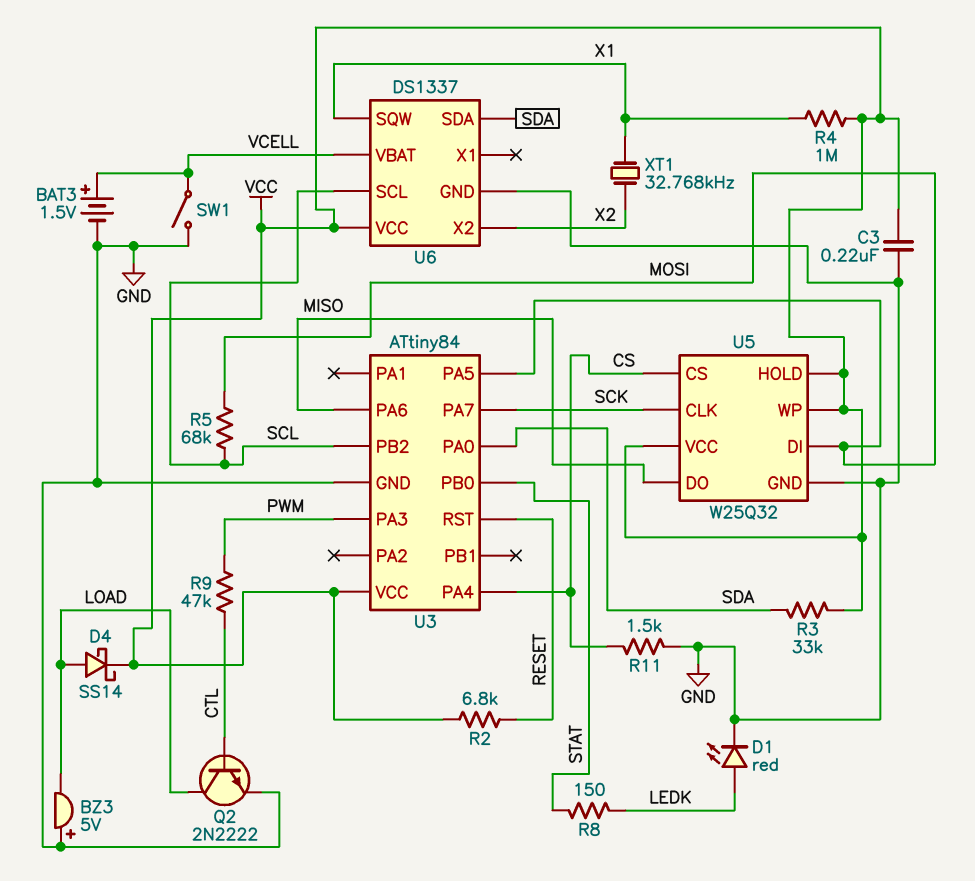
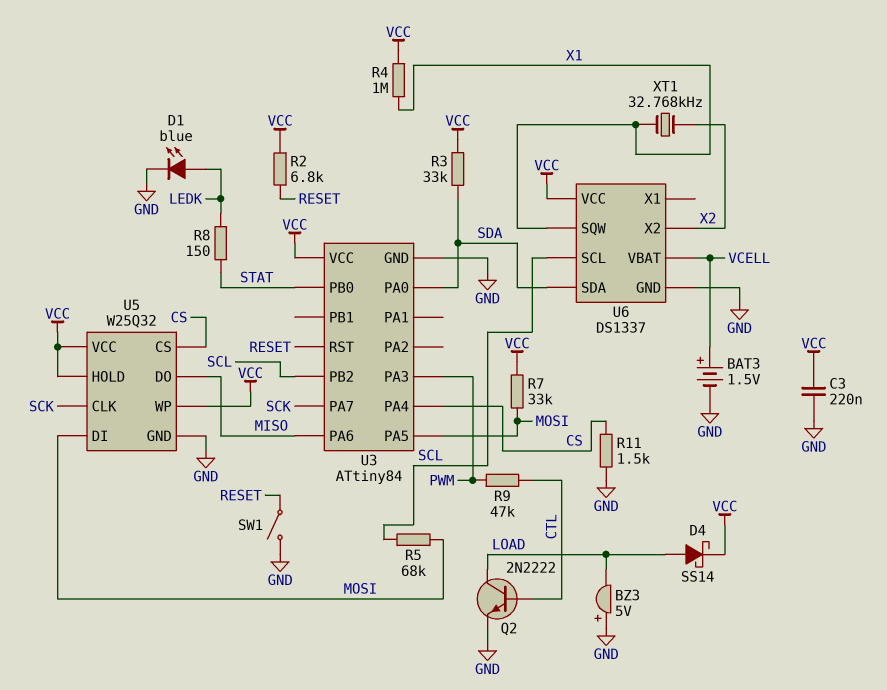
D1: LED red (A LEDK, K GND) -> LED blue (A LEDK, K GND)
R7: none -> 33k (MOSI, VCC)
SW1: switch (GND, VCELL) -> switch (GND, RESET)

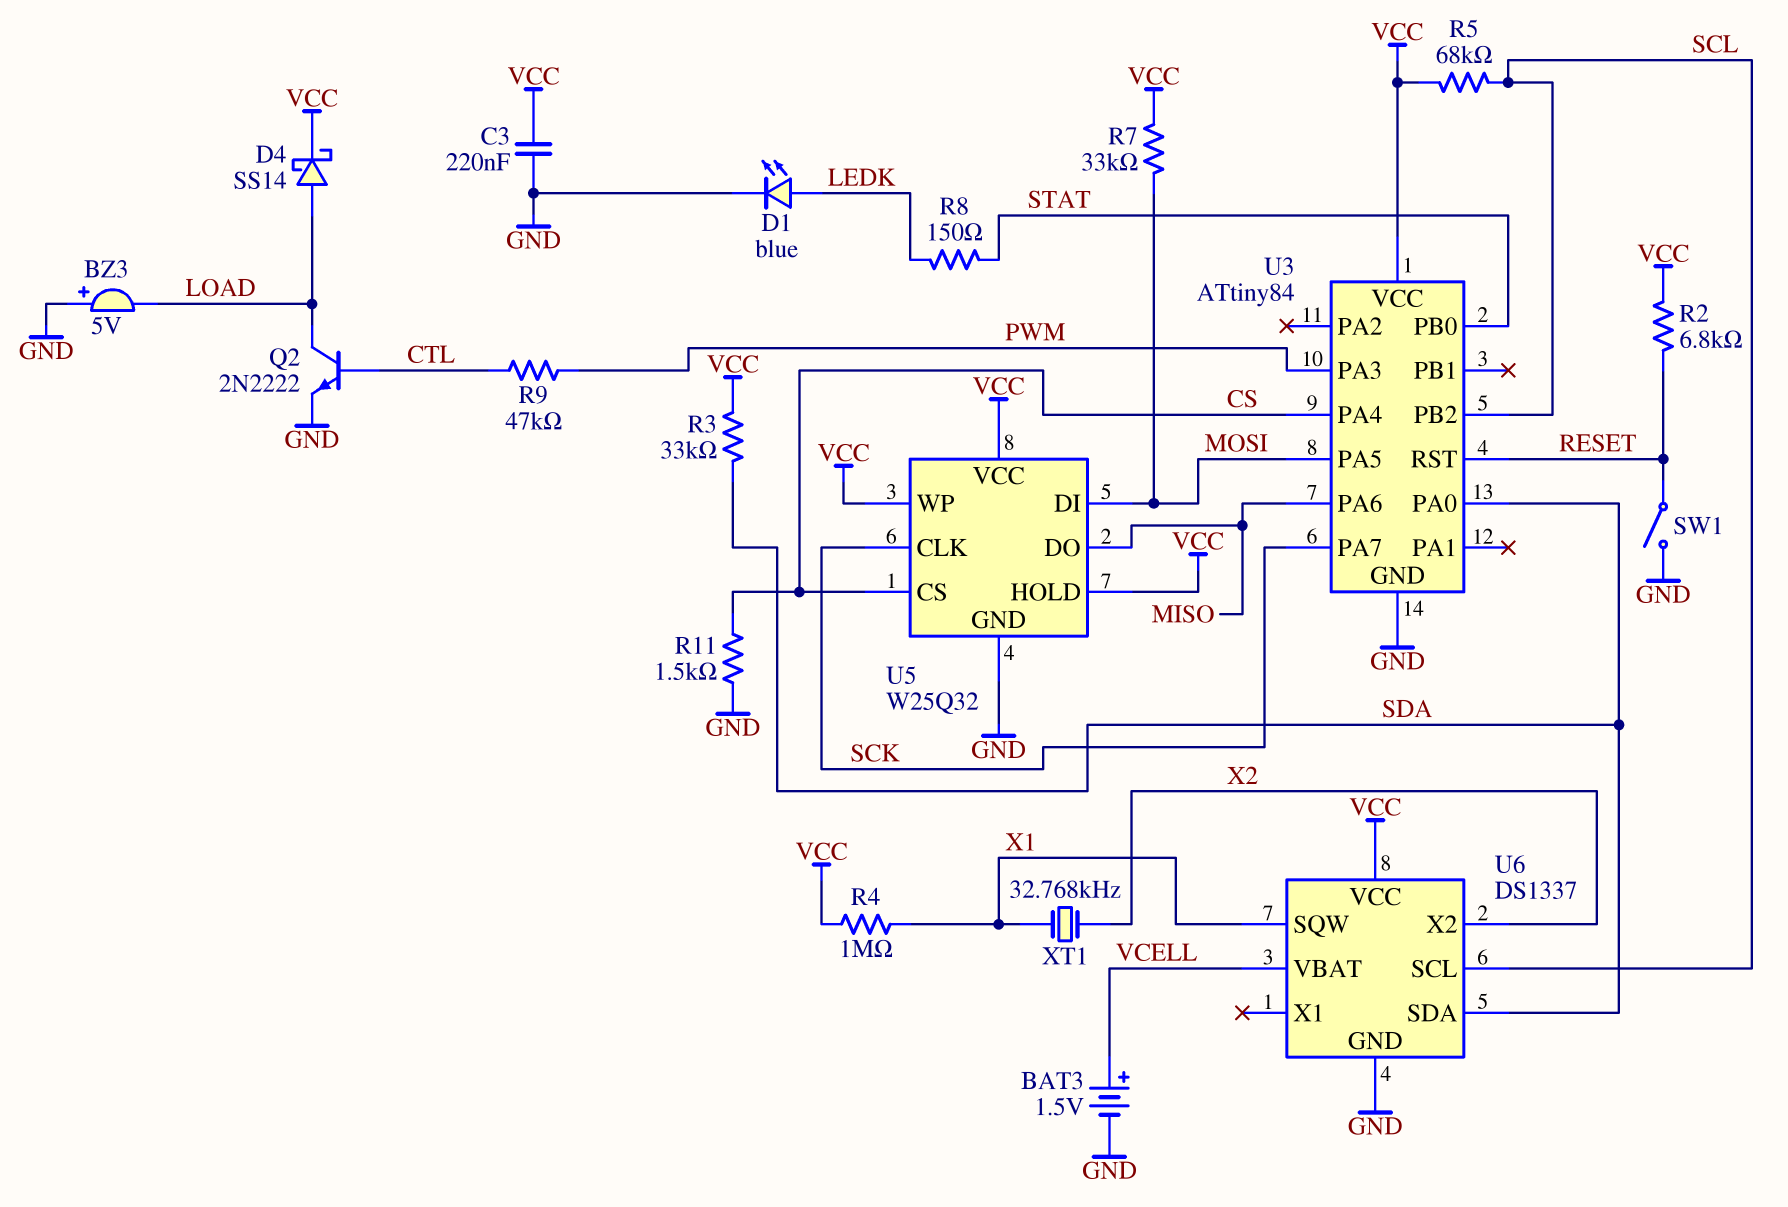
R5: 68k (MOSI, SCL) -> 68k (SCL, VCC)

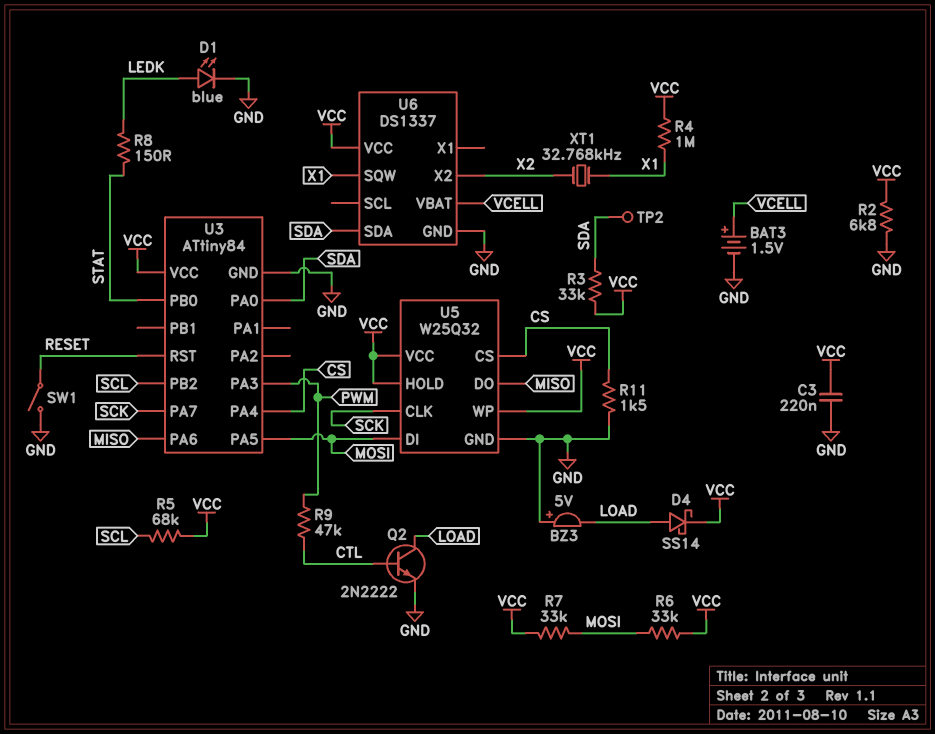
R2: 6.8k (RESET, VCC) -> 6.8k (GND, VCC)
R6: none -> 33k (MOSI, VCC)
TP2: none -> test point (SDA)
U6 pin SCL: SCL -> none

